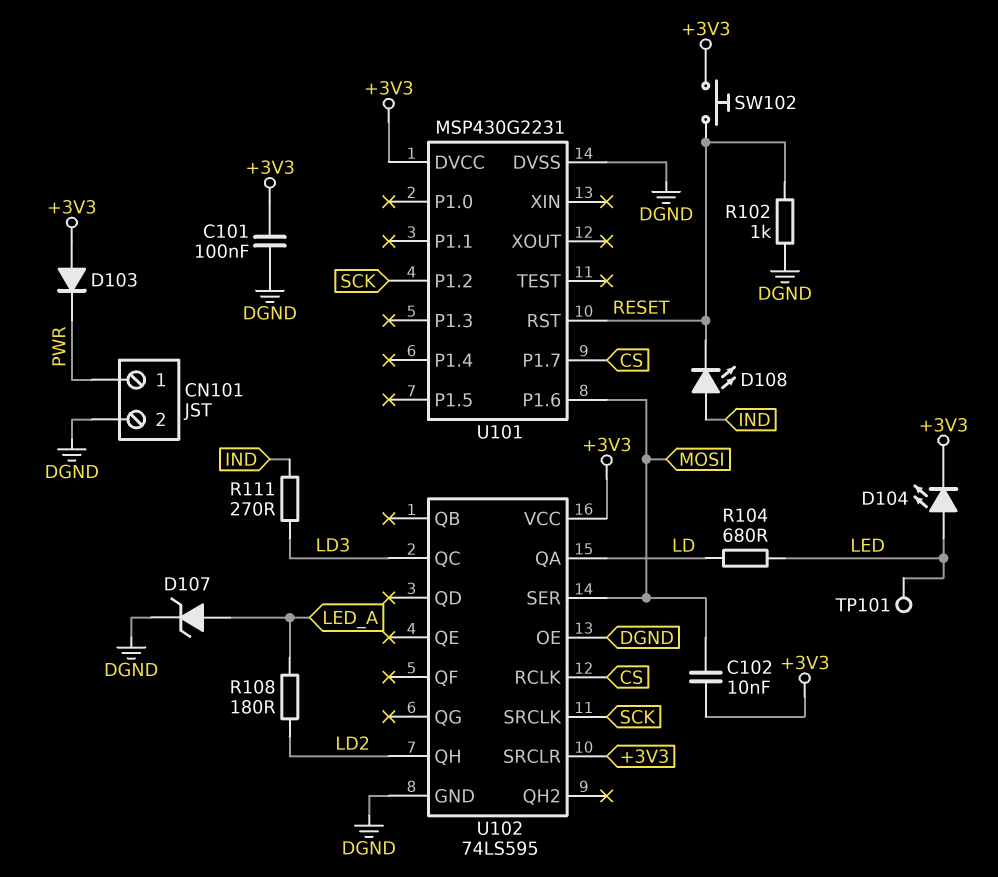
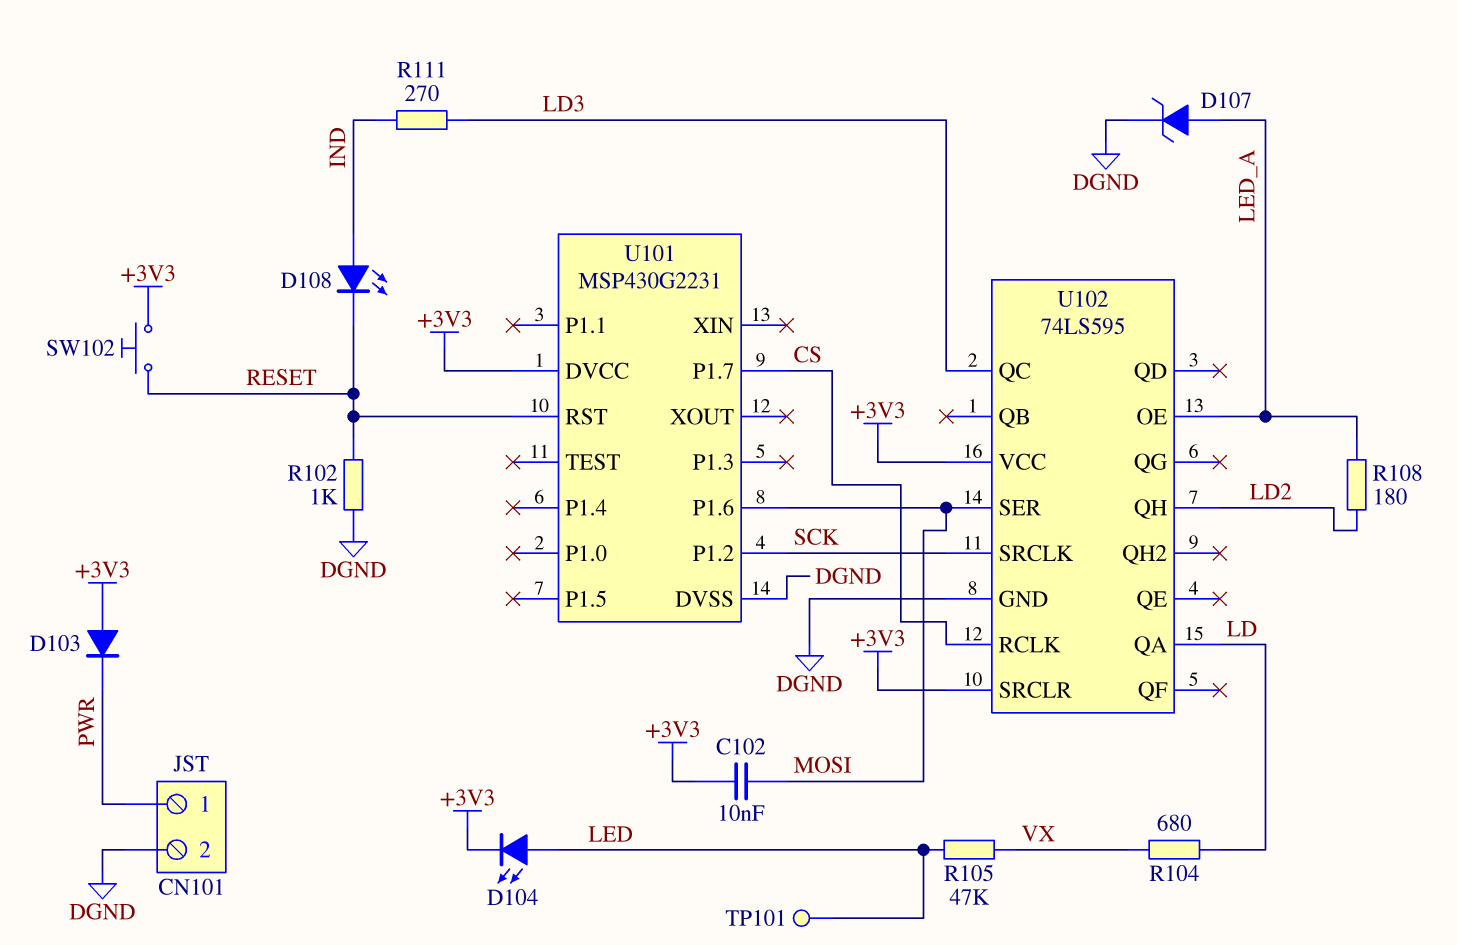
C101: 100nF (+3V3, DGND) -> none
R104: 680 (LD, LED) -> 680 (LD, VX)
R105: none -> 47k (LED, VX)
U102 pin OE: DGND -> LED_A

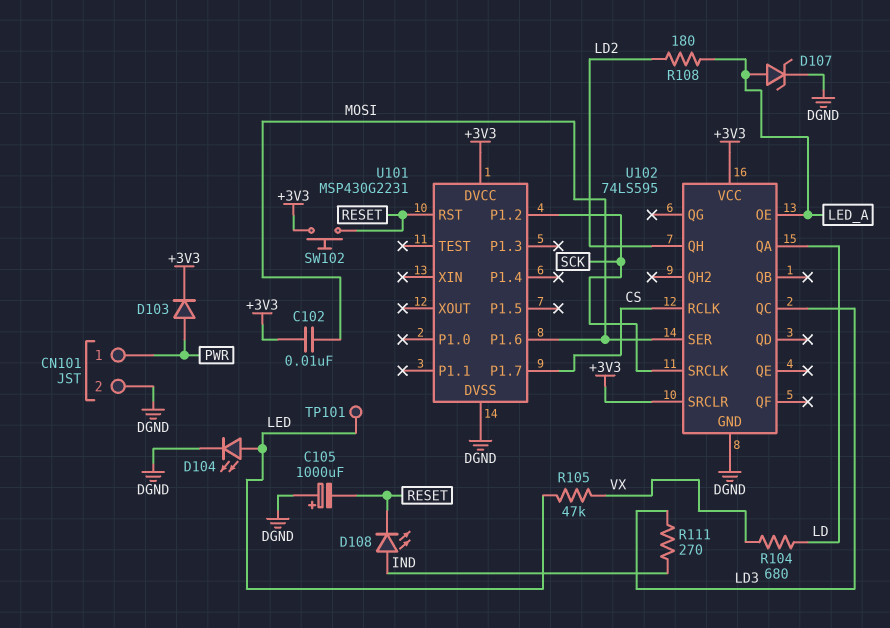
C105: none -> 1000uF (plus DGND, minus RESET)
D103: diode (A +3V3, K PWR) -> diode (A PWR, K +3V3)
D104: LED (A LED, K +3V3) -> LED (A LED, K DGND)
R102: 1k (DGND, RESET) -> none

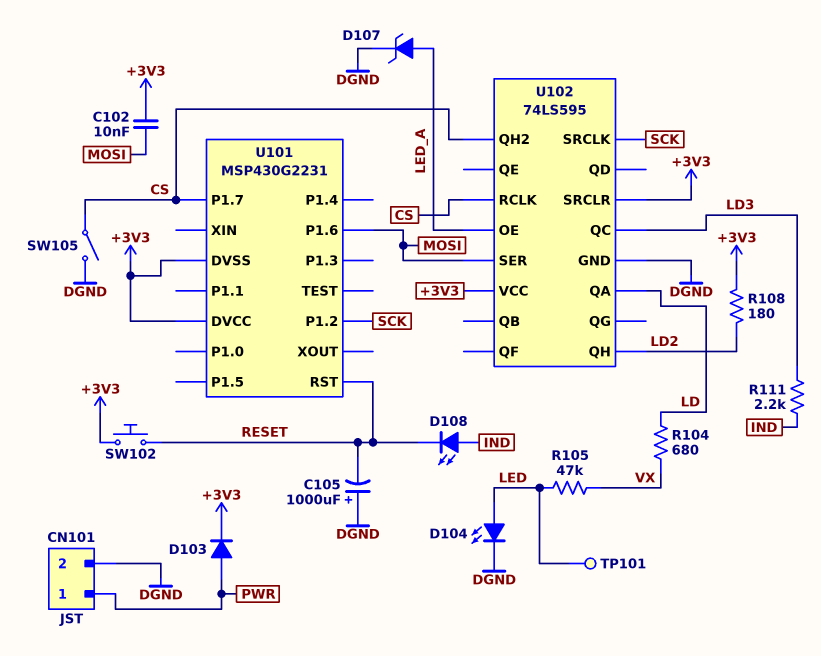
R108: 180 (LD2, LED_A) -> 180 (+3V3, LD2)
R111: 270 (IND, LD3) -> 2.2k (IND, LD3)
SW105: none -> switch (CS, DGND)
U101 pin DVSS: DGND -> +3V3
U102 pin QH2: none -> CS

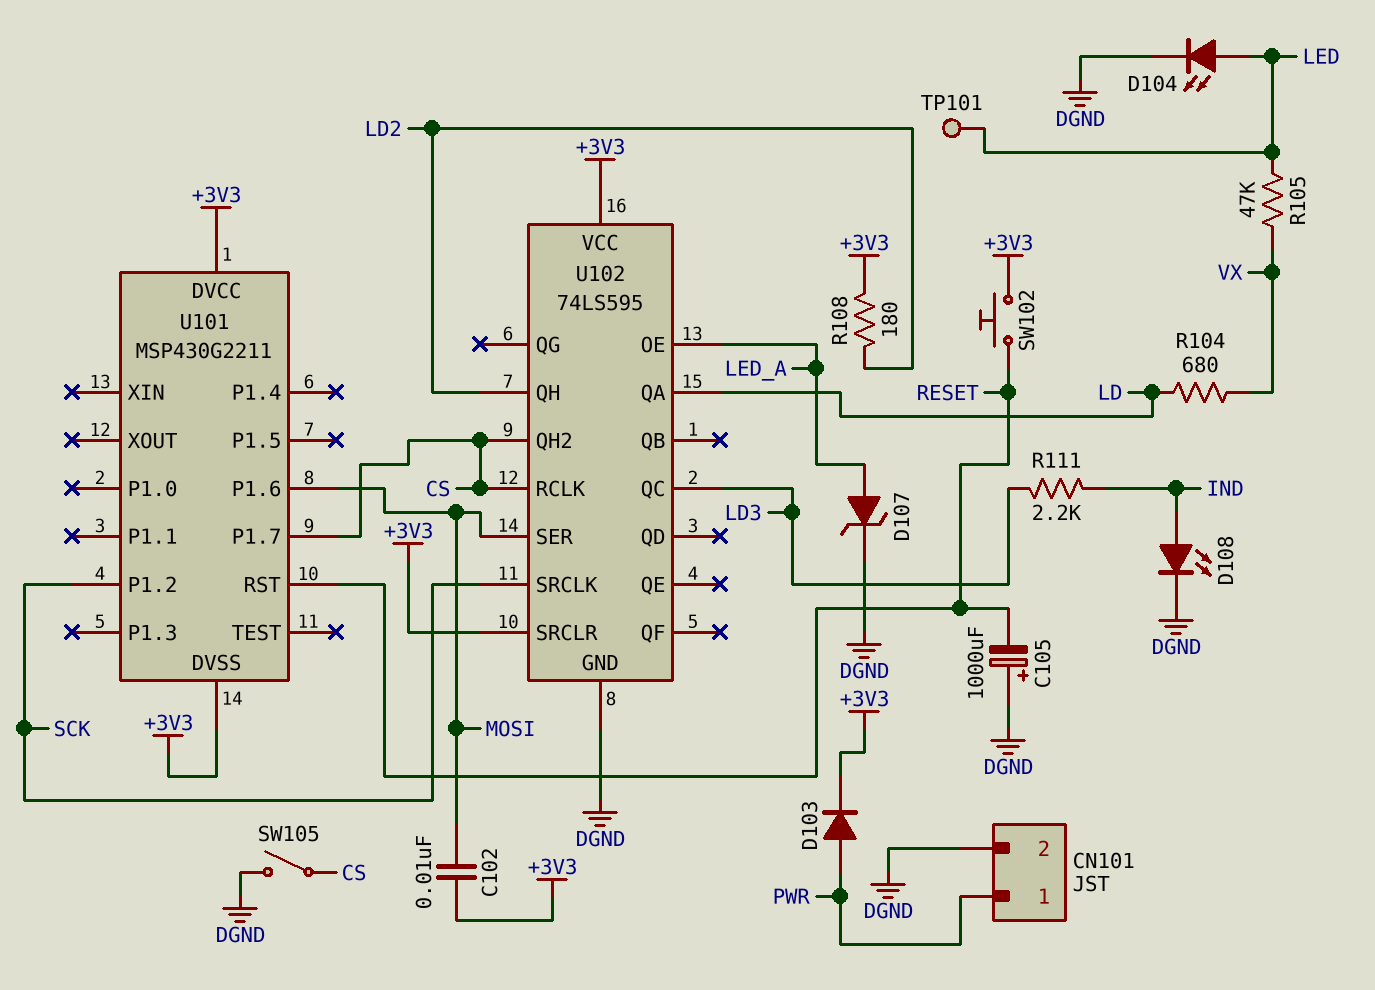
D108: LED (A IND, K RESET) -> LED (A IND, K DGND)
U101: MSP430G2231 -> MSP430G2211

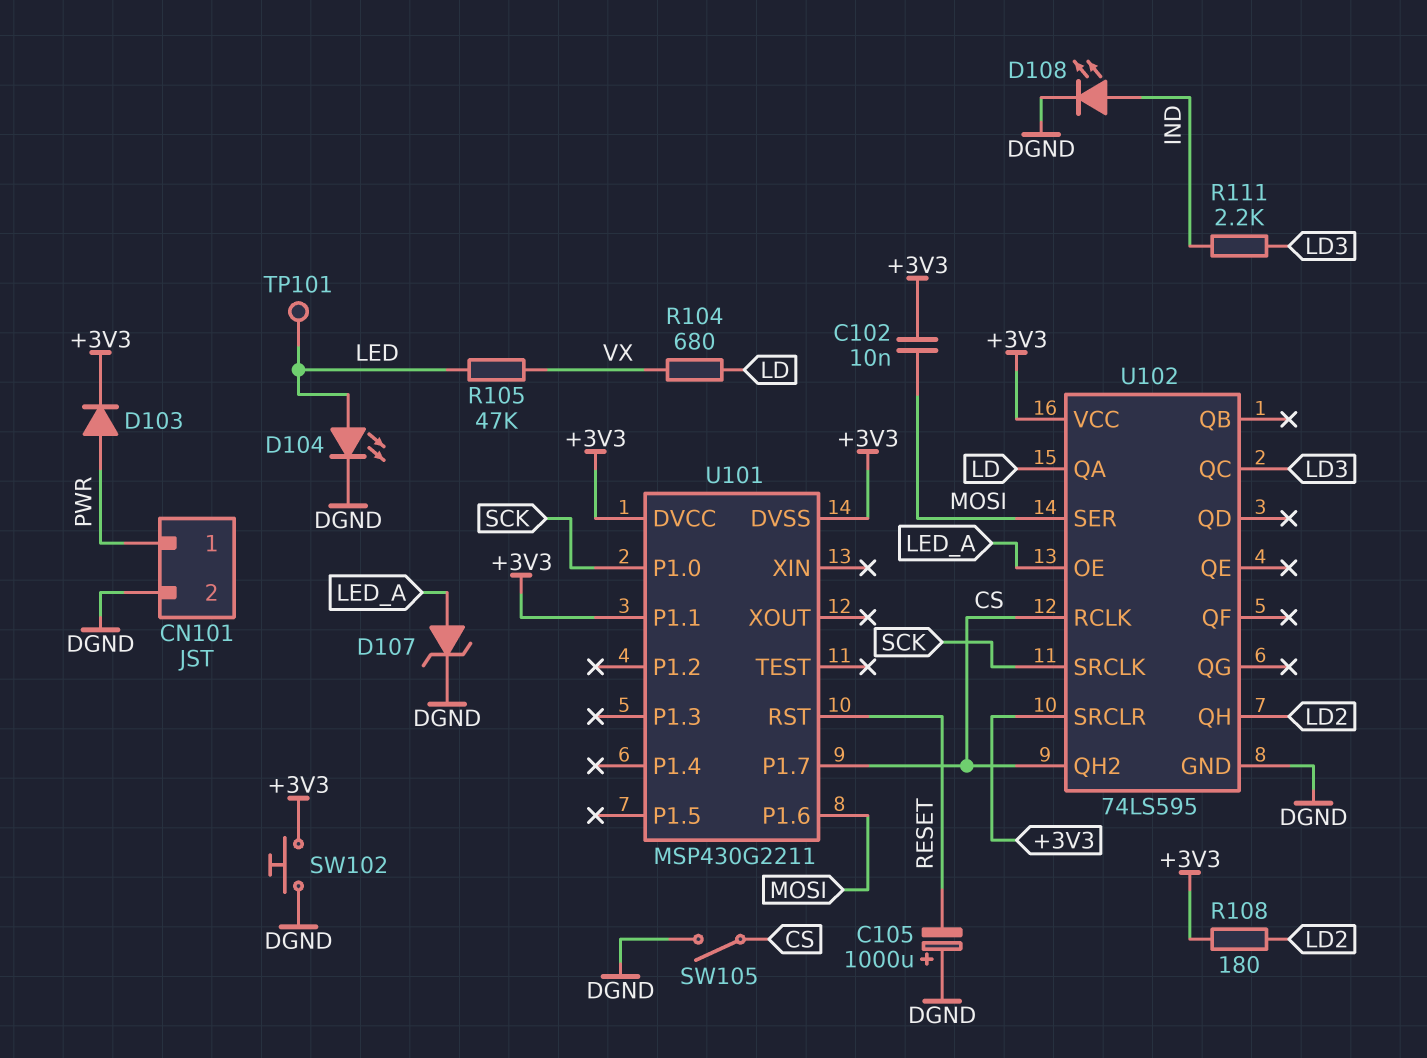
SW102: button (+3V3, RESET) -> button (+3V3, DGND)
U101 pin P1.0: none -> SCK
U101 pin P1.1: none -> +3V3
U101 pin P1.2: SCK -> none

